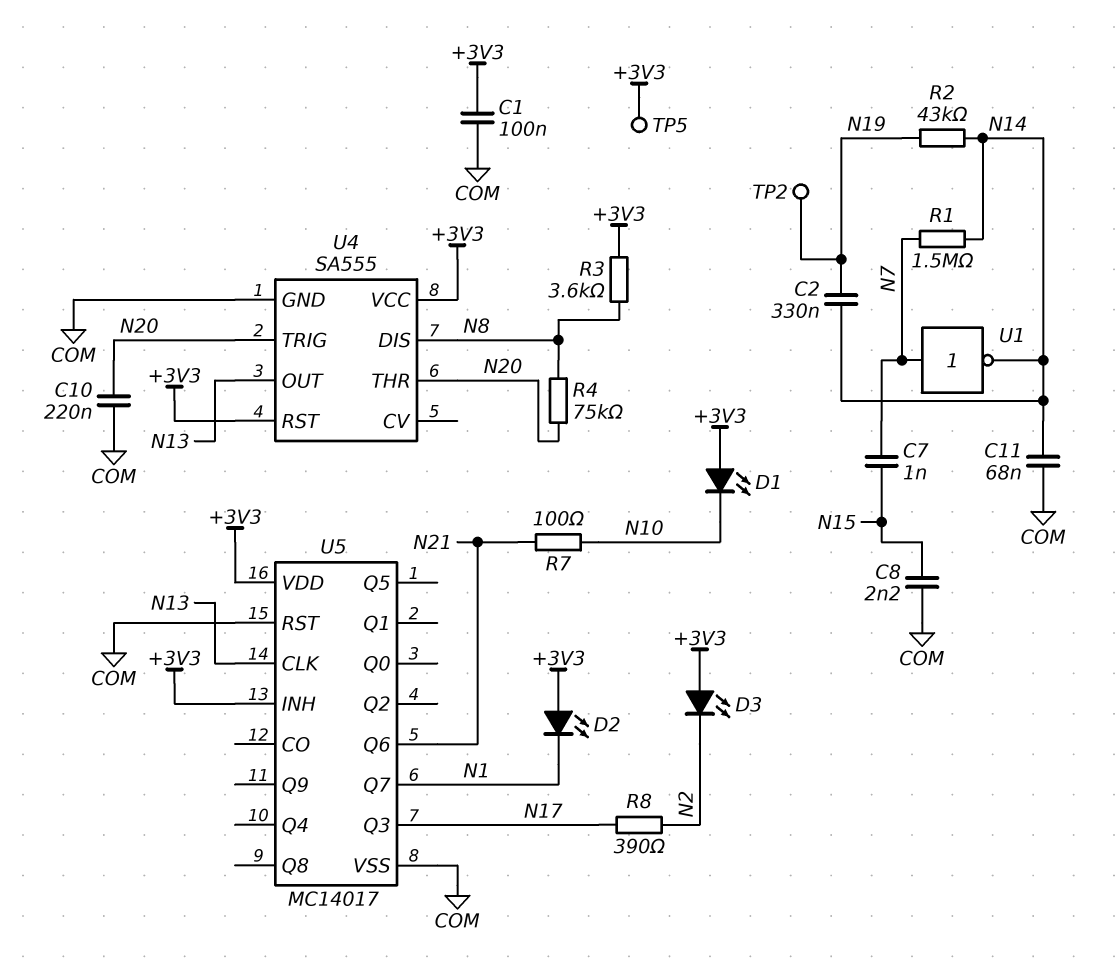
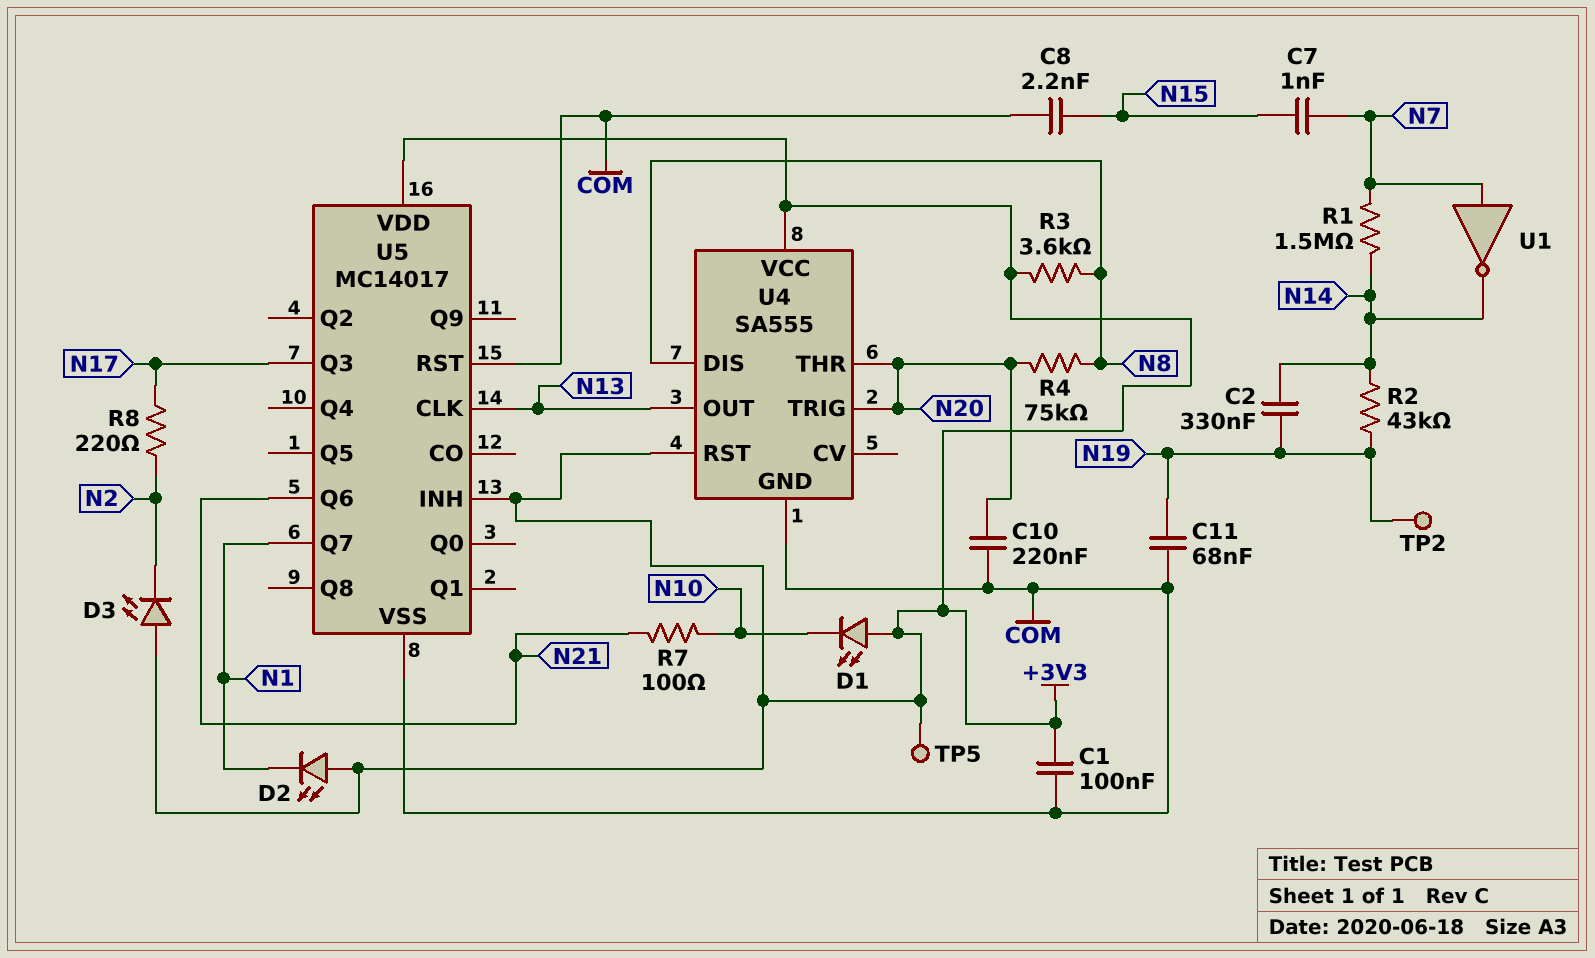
C11: 68nF (COM, N14) -> 68nF (COM, N19)
R8: 390 (N2, N17) -> 220 (N2, N17)

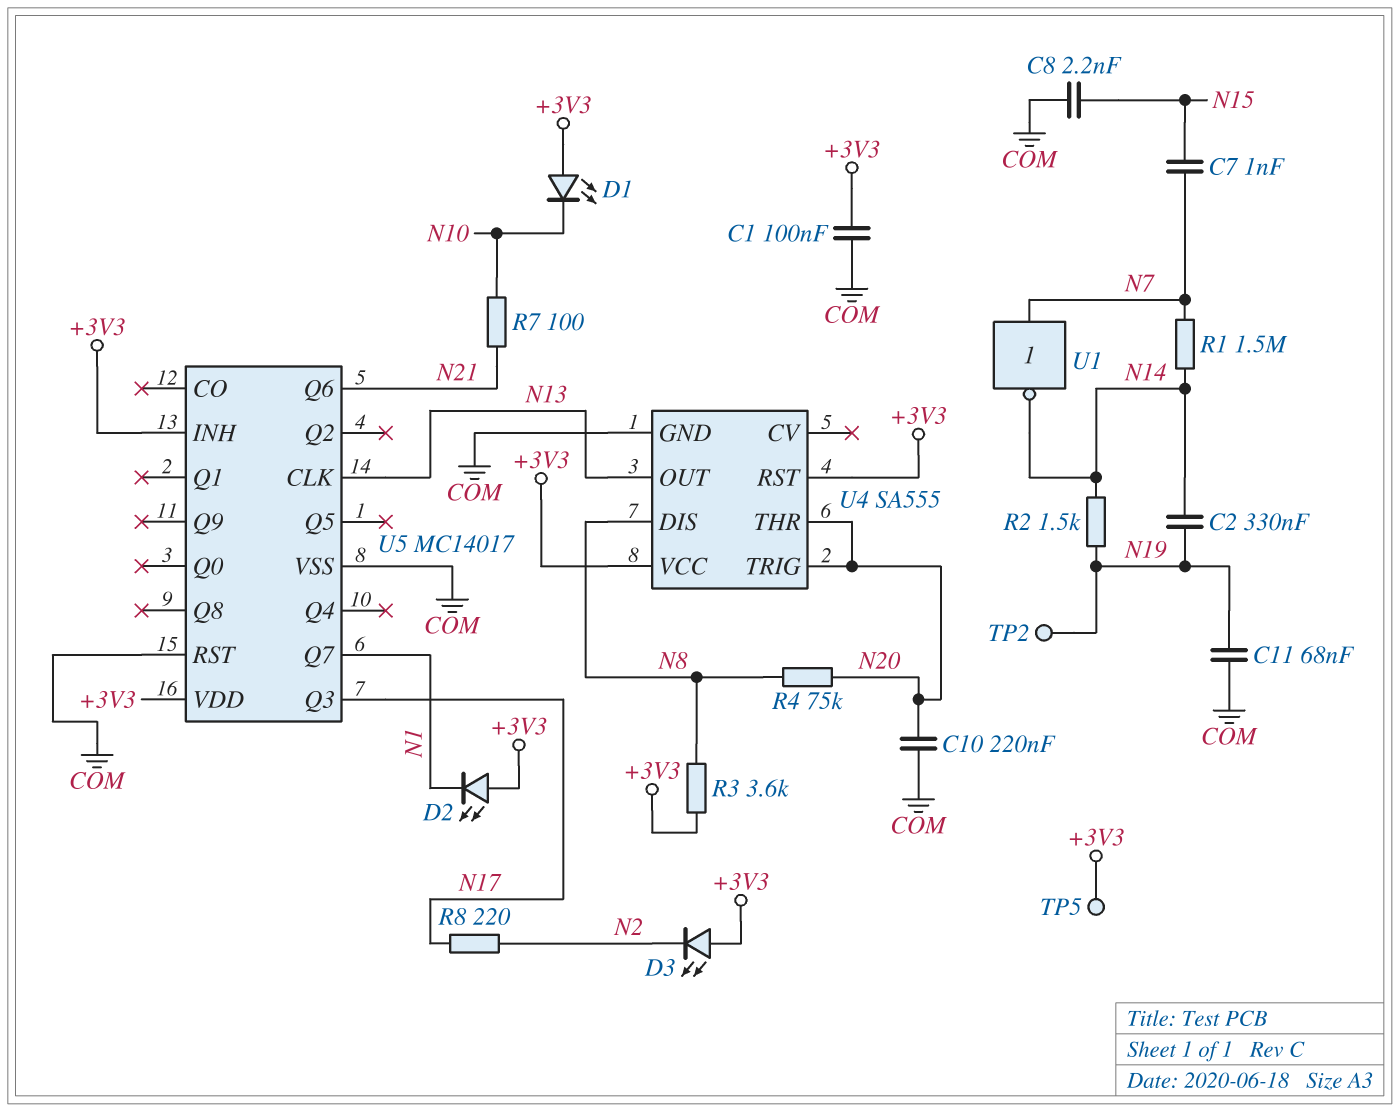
R2: 43k (N14, N19) -> 1.5k (N14, N19)

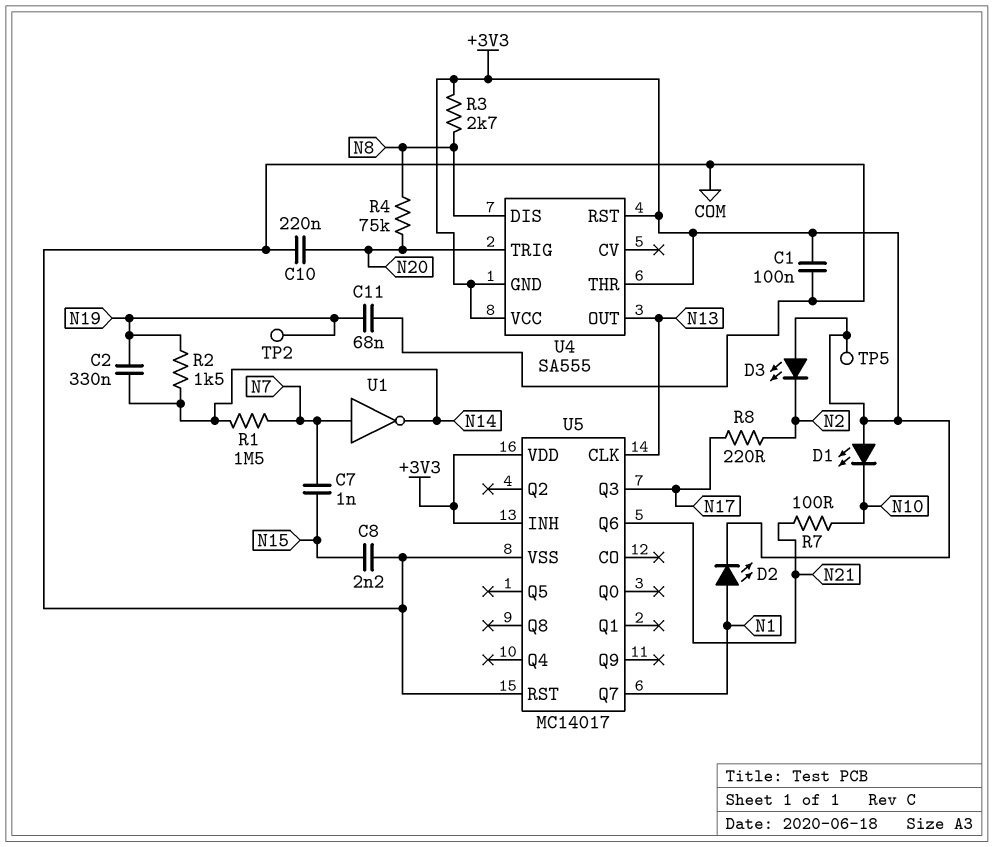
D2: LED (A +3V3, K N1) -> LED (A N1, K +3V3)
R3: 3.6k (+3V3, N8) -> 2.7k (+3V3, N8)
U4 pin GND: COM -> +3V3
U4 pin THR: N20 -> +3V3

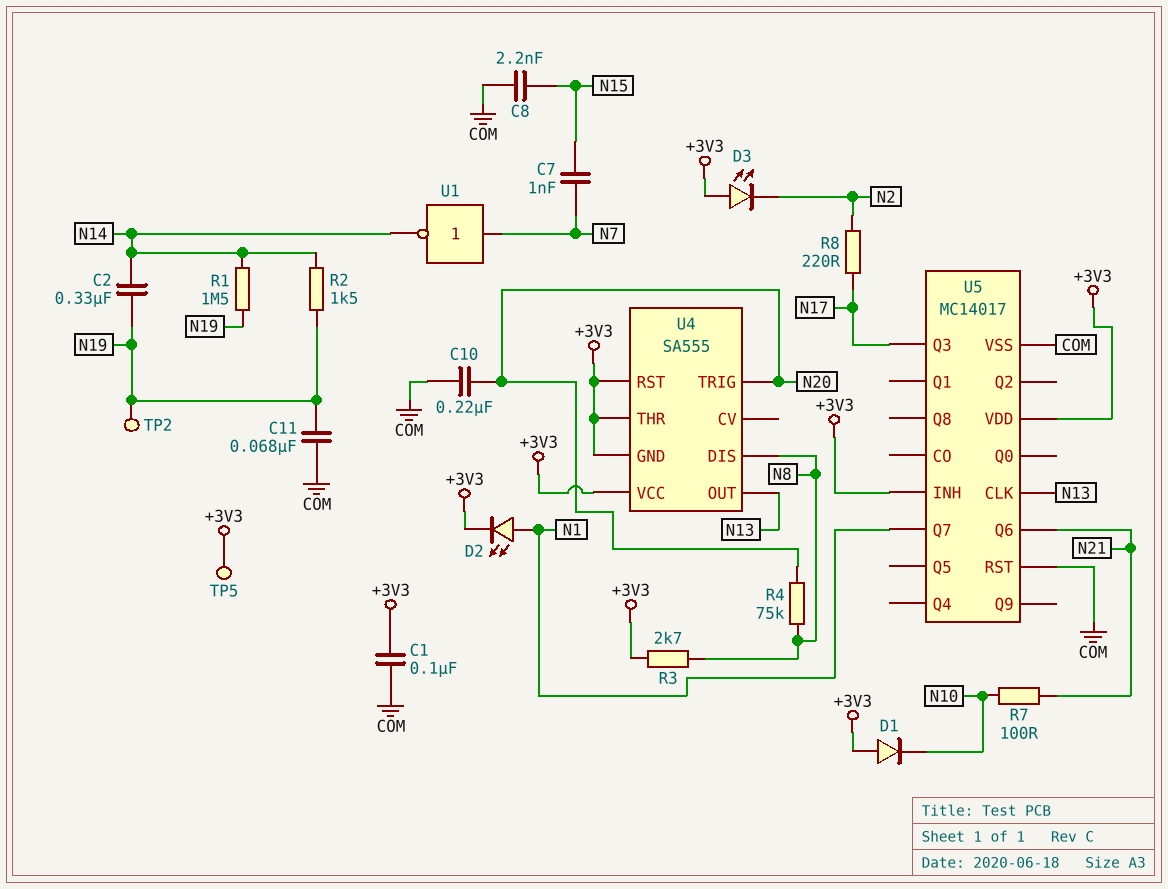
D1: LED (A +3V3, K N10) -> diode (A +3V3, K N10)
R1: 1.5M (N7, N14) -> 1.5M (N14, N19)

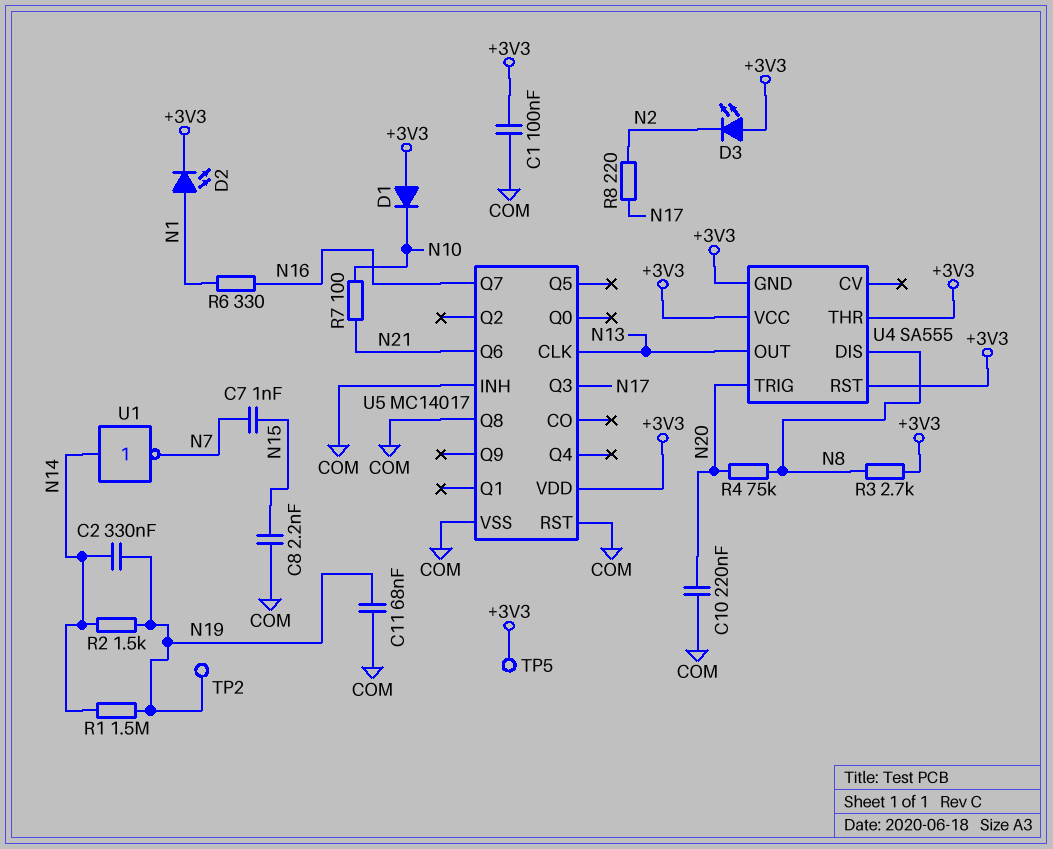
R6: none -> 330 (N1, N16)
U1: NOT (in N7, out N14) -> NOT (in N14, out N7)
U5 pin INH: +3V3 -> COM
U5 pin Q7: N1 -> N16
U5 pin Q8: none -> COM

